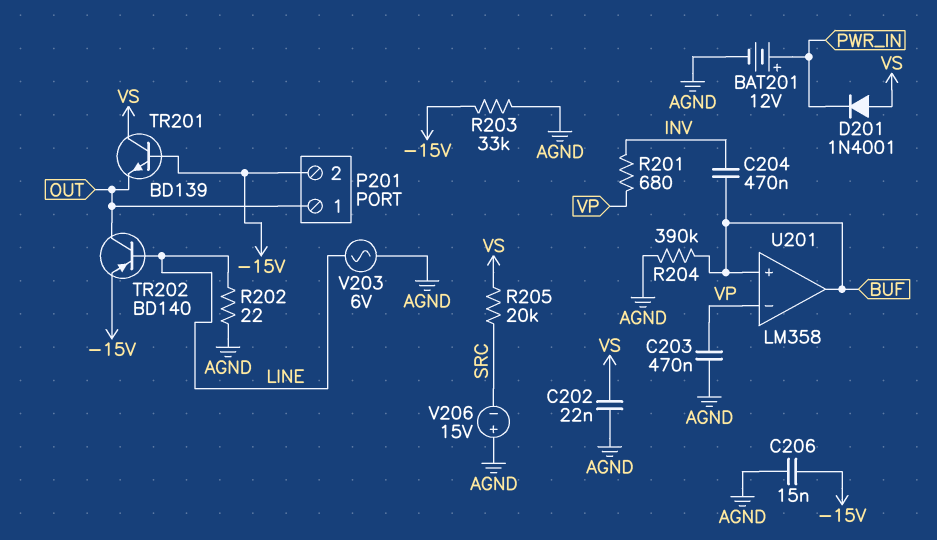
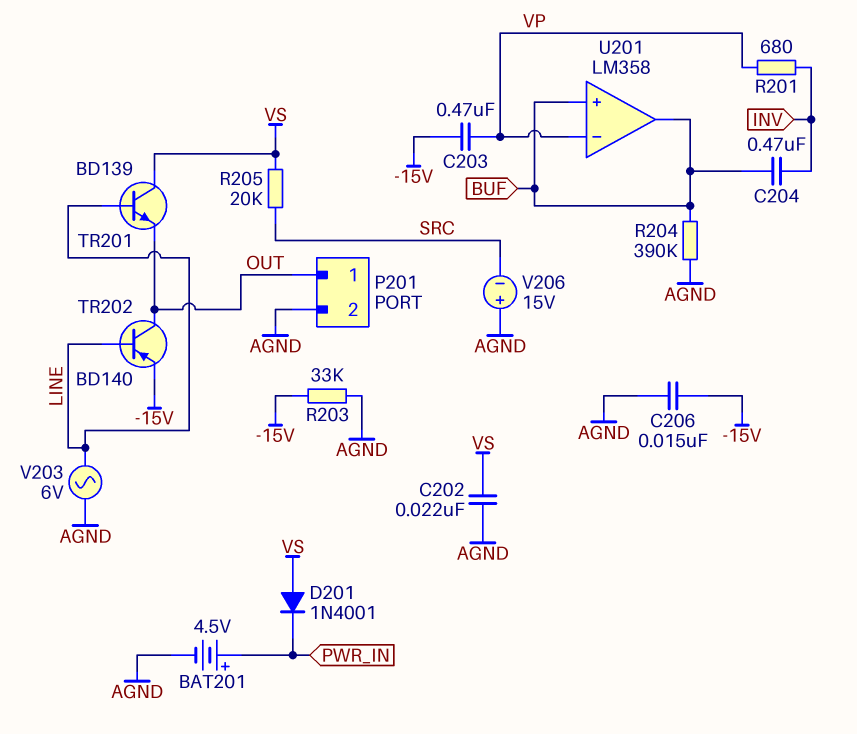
BAT201: 12V (plus PWR_IN, minus AGND) -> 4.5V (plus PWR_IN, minus AGND)
C203: 470nF (AGND, VP) -> 470nF (-15V, VP)
P201 pin 2: -15V -> AGND
R202: 22 (AGND, LINE) -> none
TR201: NPN BD139 (B -15V, C VS, E OUT) -> NPN BD139 (B LINE, C VS, E OUT)

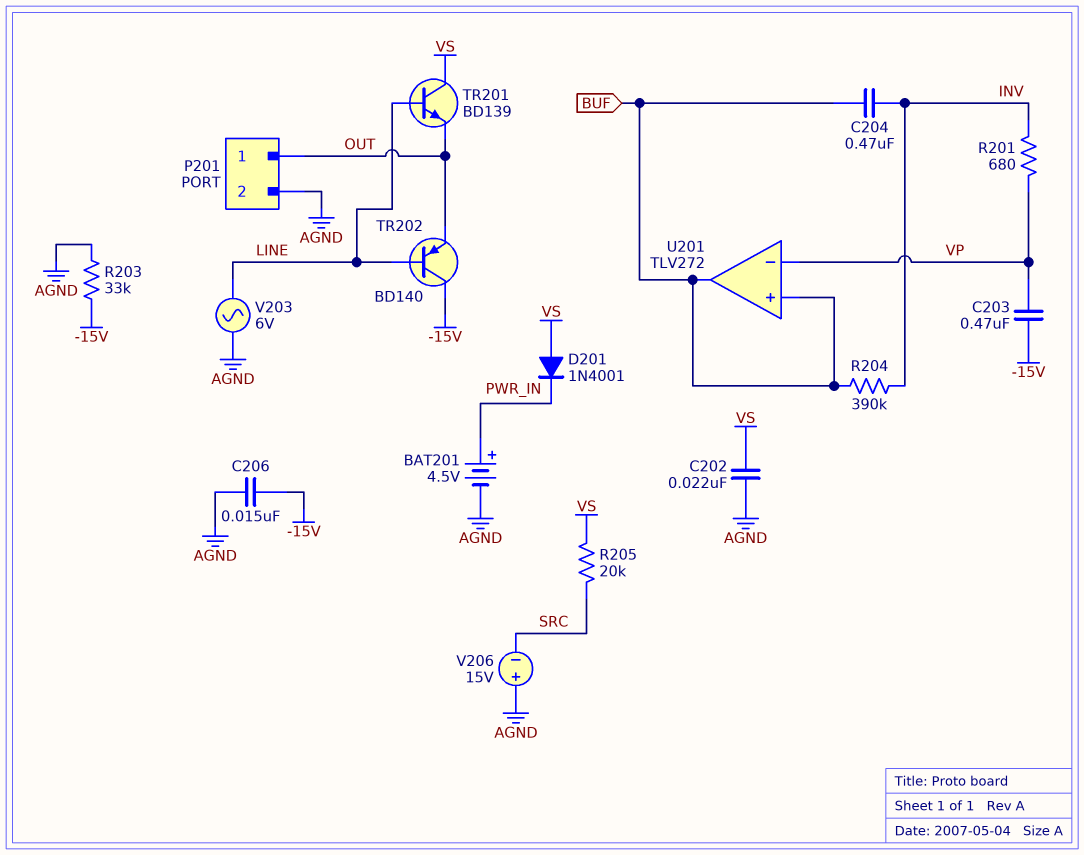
R204: 390k (AGND, BUF) -> 390k (BUF, INV)
TR202: PNP BD140 (B LINE, C OUT, E -15V) -> PNP BD140 (B LINE, C -15V, E OUT)
U201: LM358 -> TLV272

